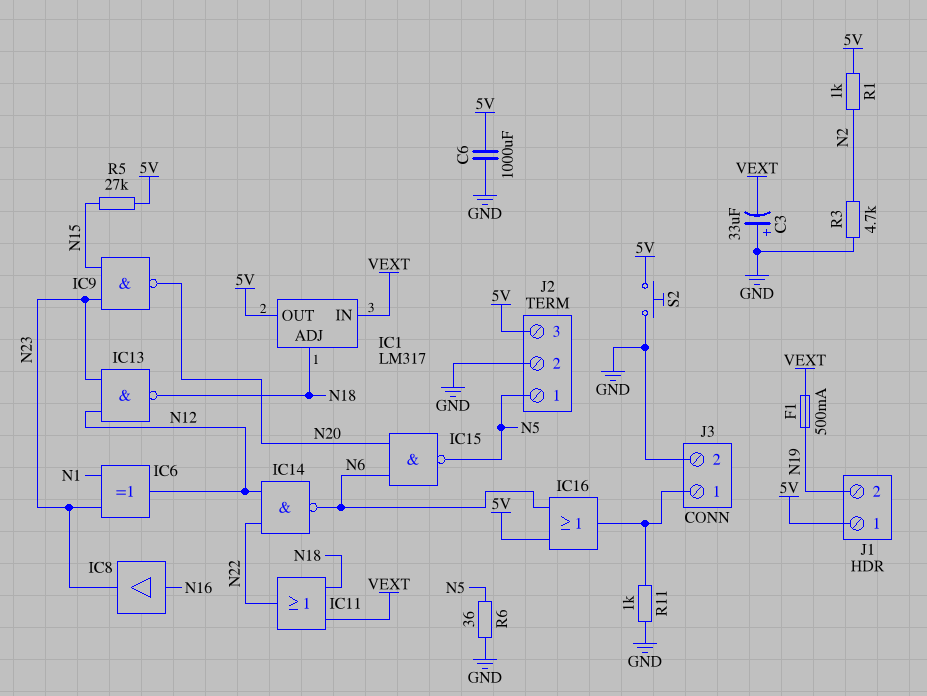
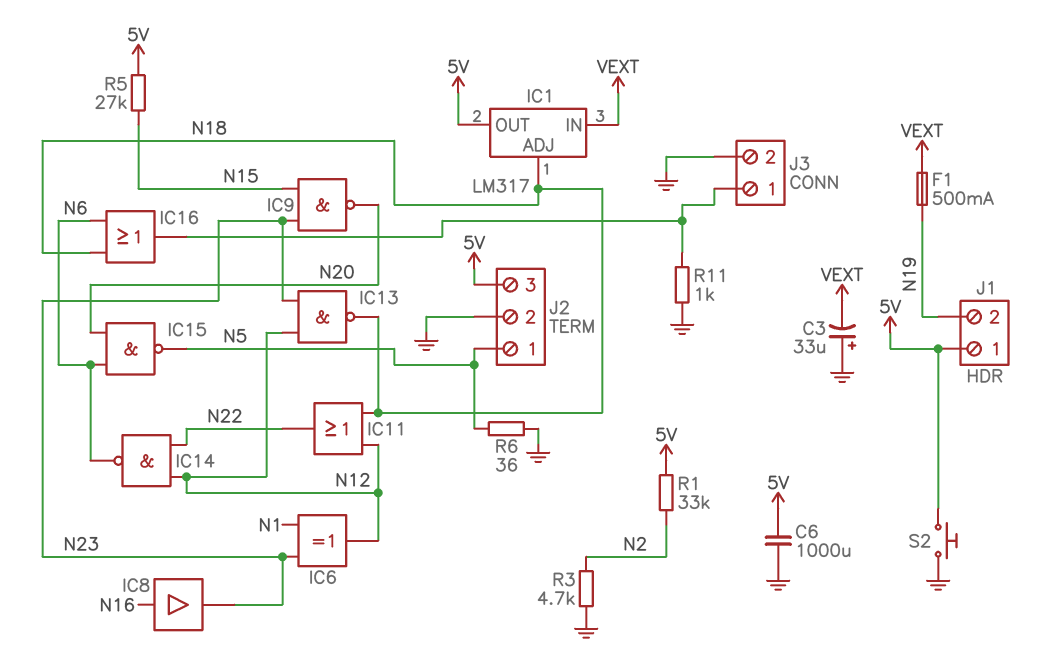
IC11: OR (in N18, in VEXT, out N22) -> OR (in N12, in N18, out N22)
IC16: OR (in 5V, in N6, out J3/1) -> OR (in N6, in N18, out J3/1)
R1: 1k (5V, N2) -> 33k (5V, N2)

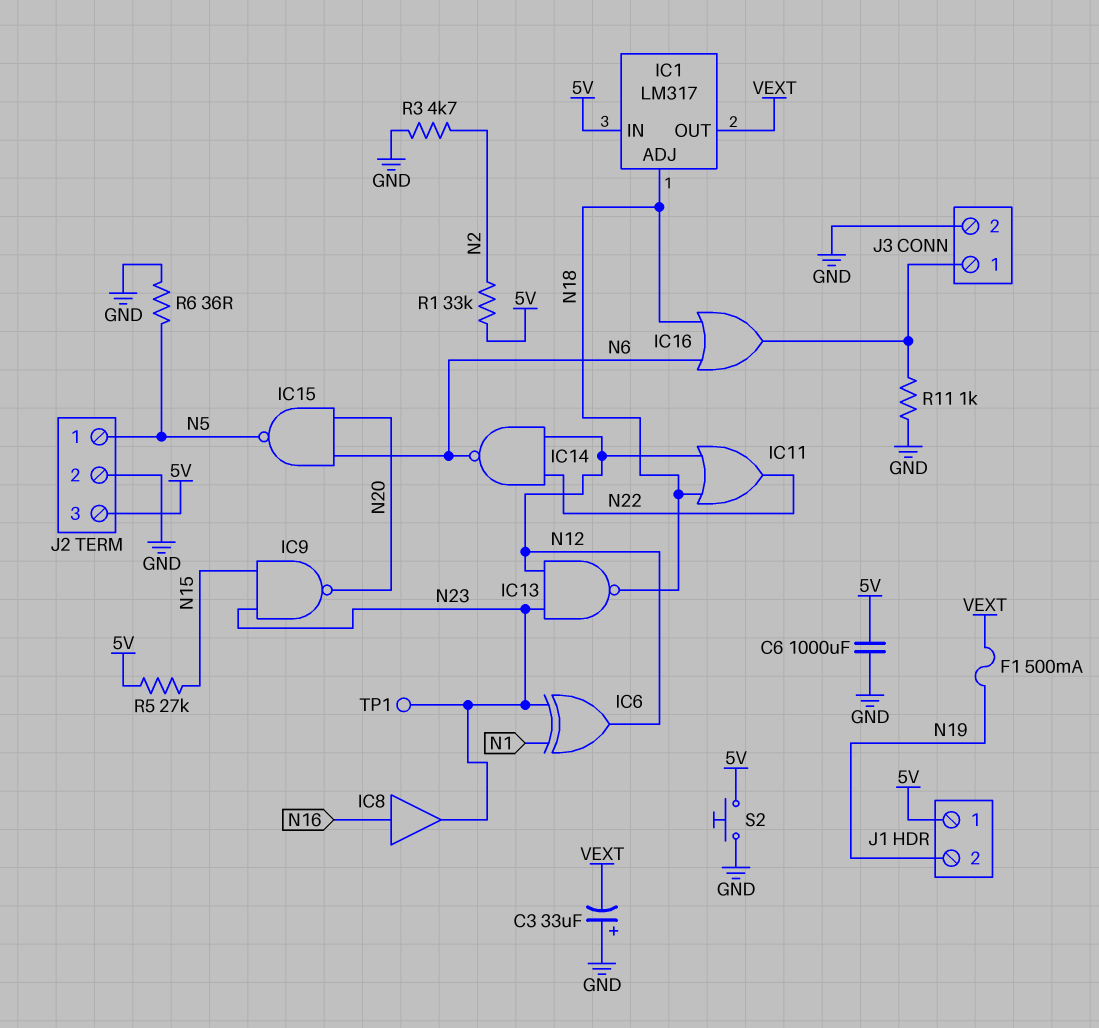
IC1 pin IN: VEXT -> 5V
IC1 pin OUT: 5V -> VEXT
TP1: none -> test point (N23)

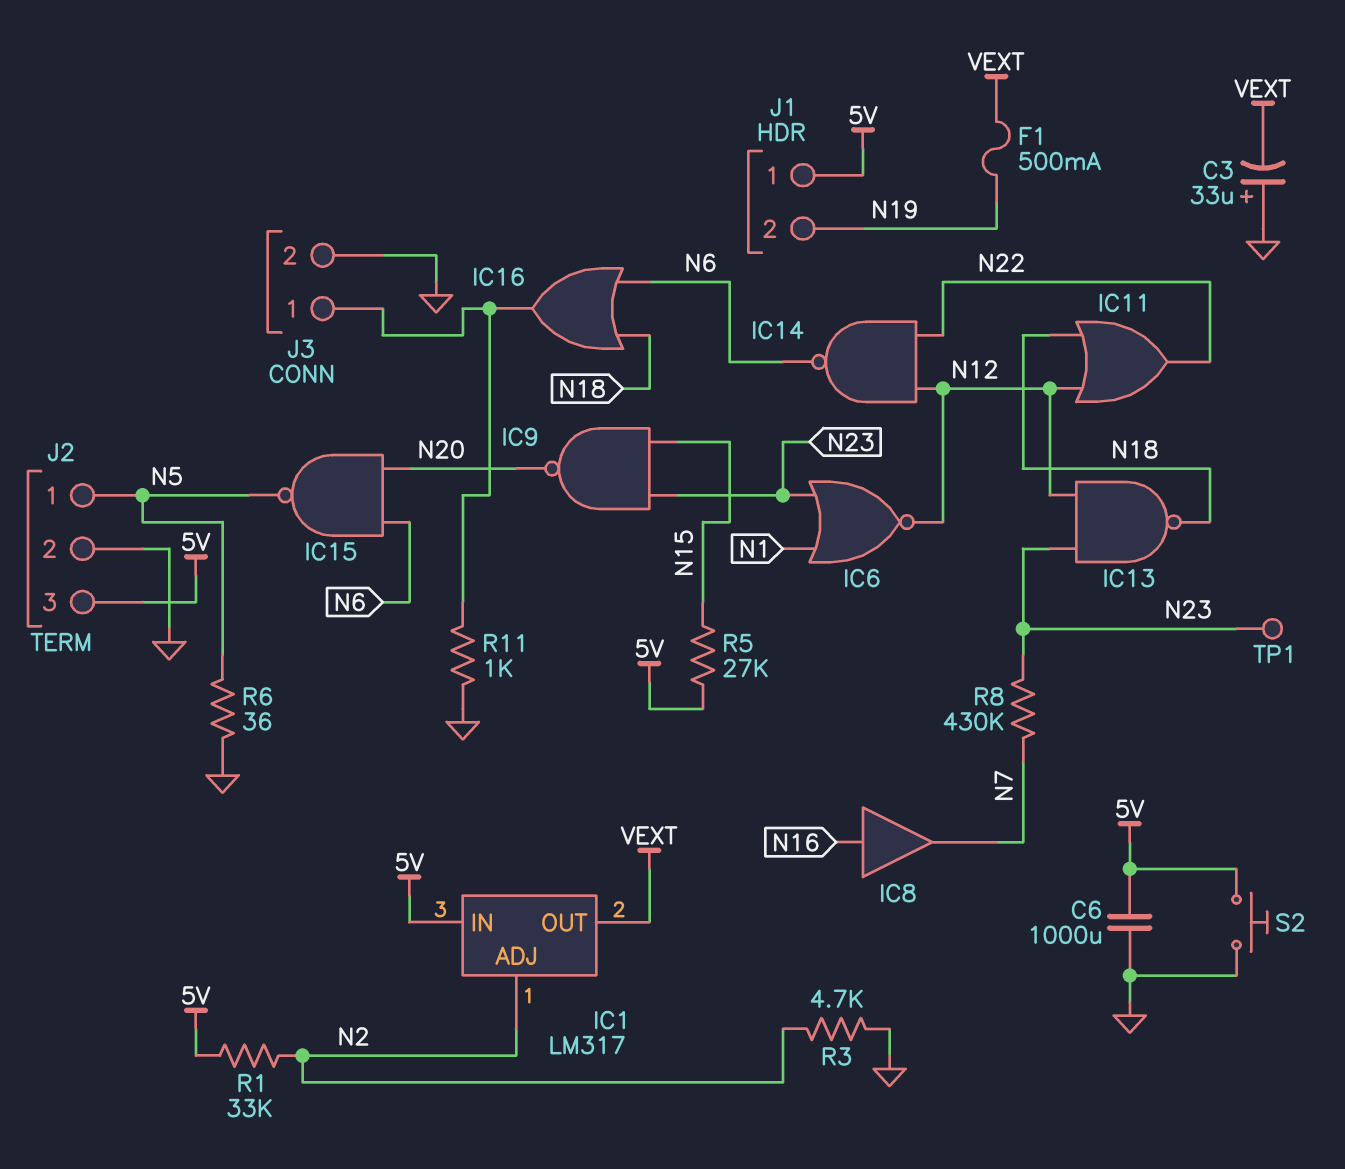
IC1 pin ADJ: N18 -> N2
IC6: XOR (in N1, in N23, out N12) -> NOR (in N1, in N23, out N12)
IC8: buffer (in N16, out N23) -> buffer (in N16, out N7)
R8: none -> 430k (N7, N23)

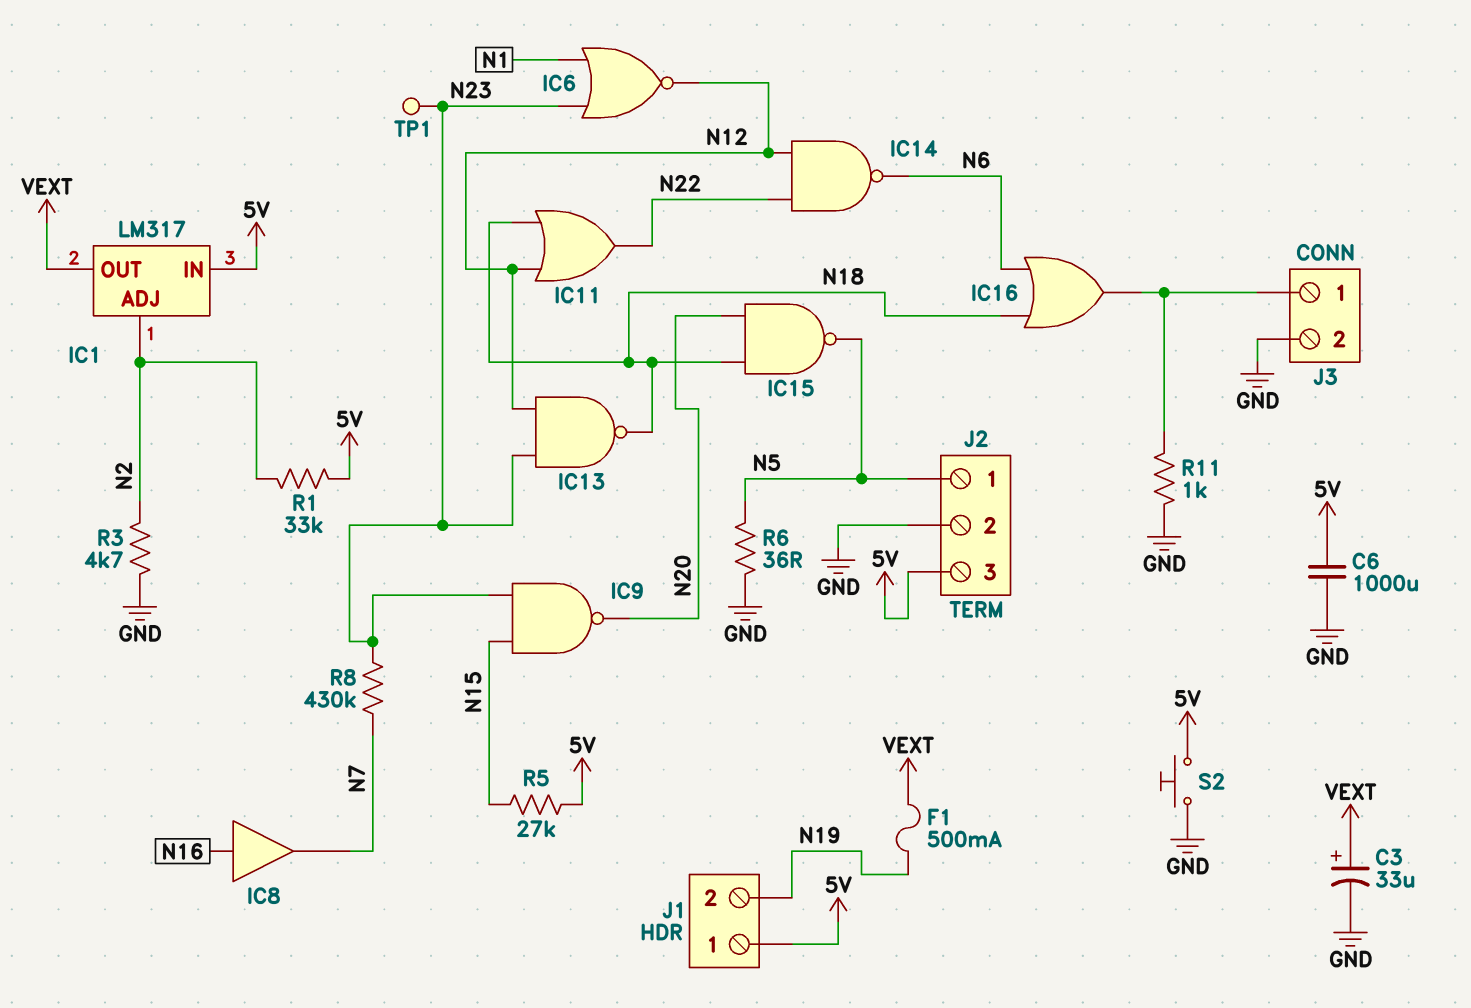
C3: 33uF (plus GND, minus VEXT) -> 33uF (plus VEXT, minus GND)
IC15: NAND (in N6, in N20, out N5) -> NAND (in N18, in N20, out N5)

